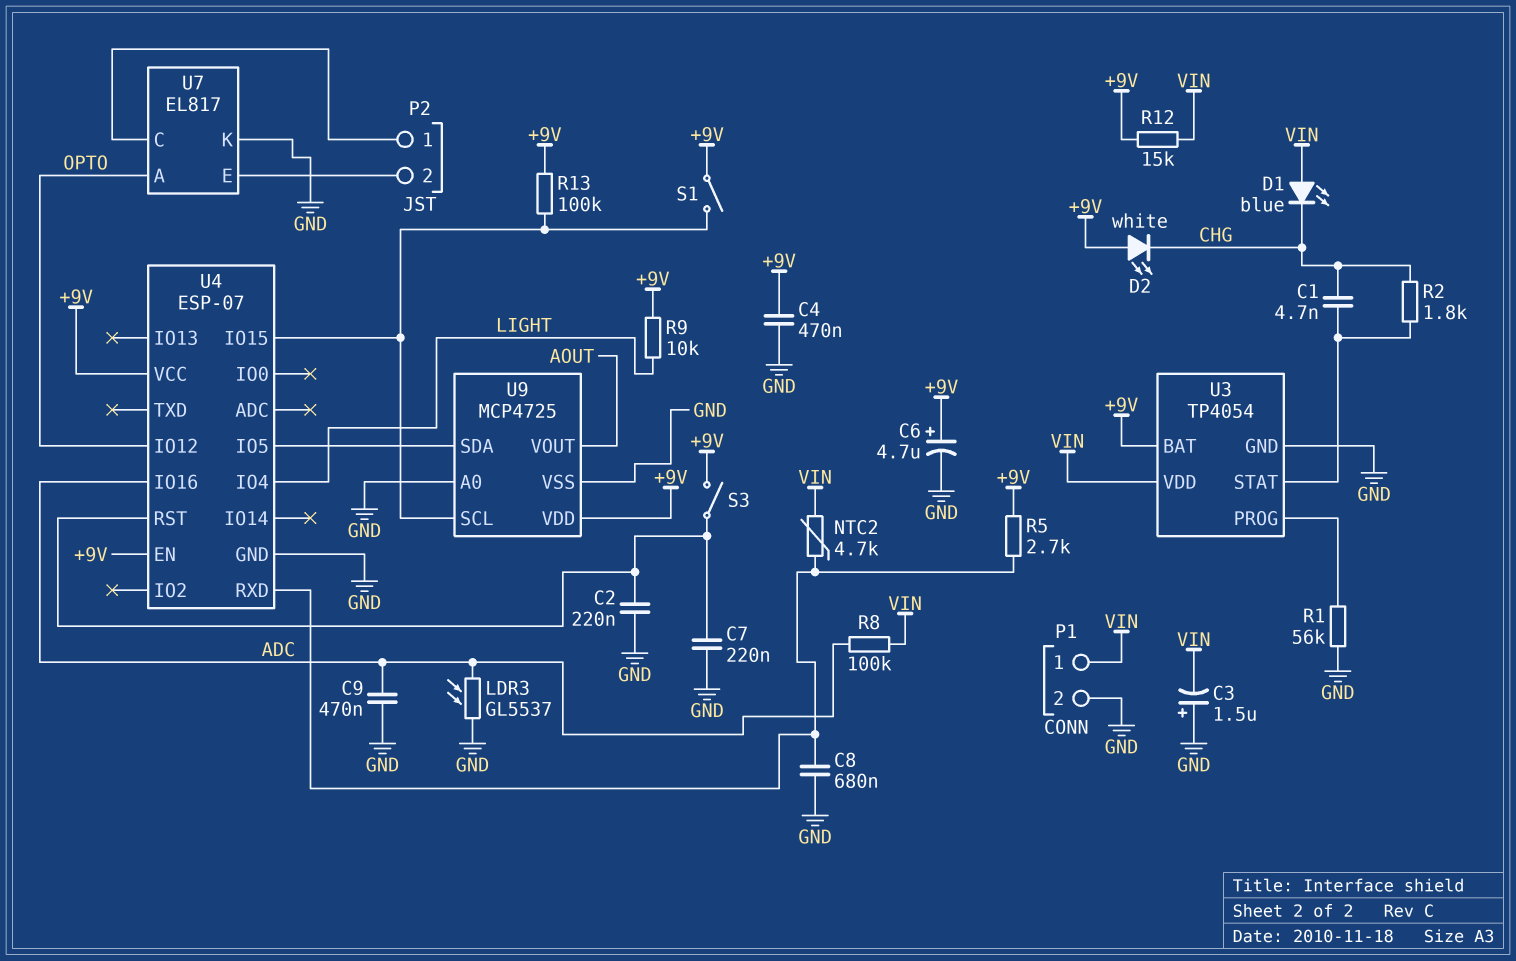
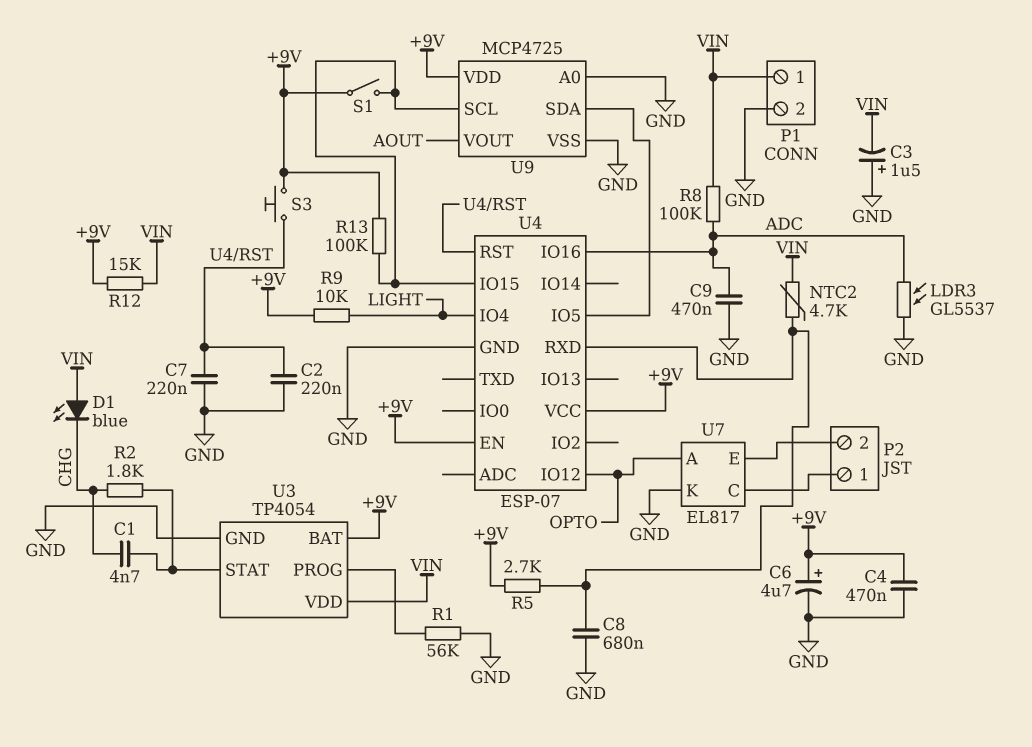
D2: LED white (A +9V, K CHG) -> none
S3: switch (+9V, U4/RST) -> button (+9V, U4/RST)

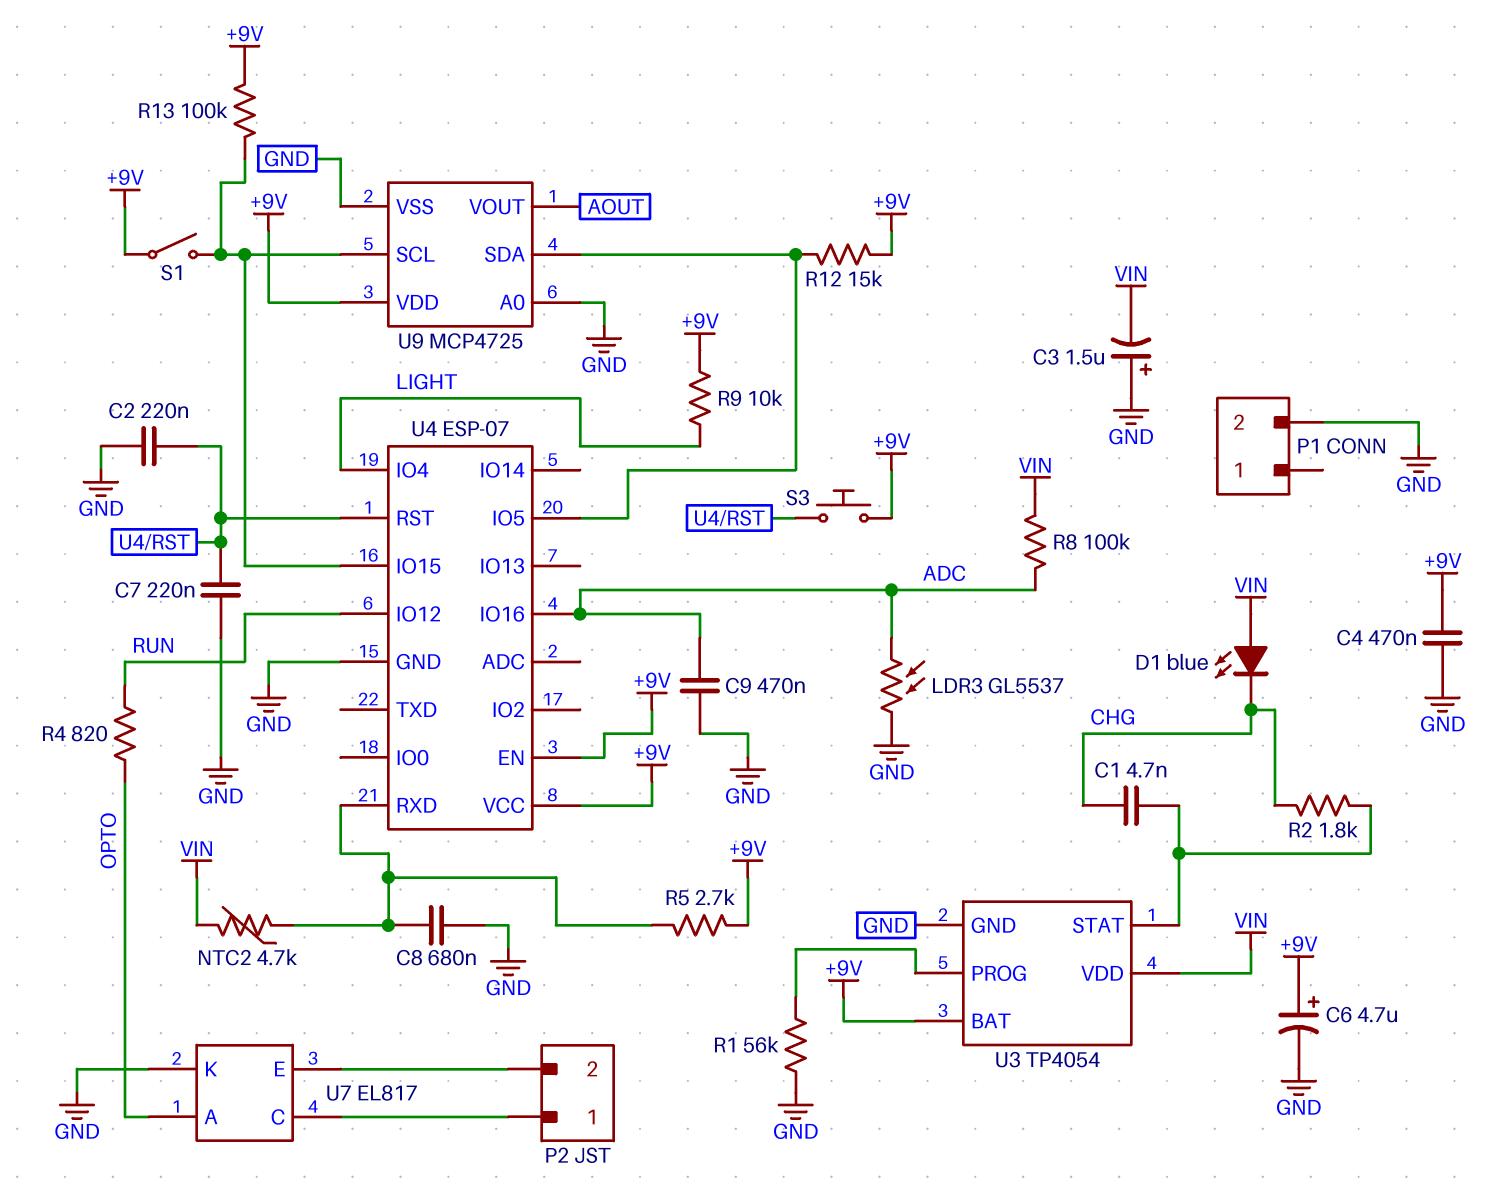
P1 pin 1: VIN -> none
R4: none -> 820 (OPTO, RUN)
R12: 15k (+9V, VIN) -> 15k (+9V, U4/IO5)
U4 pin IO12: OPTO -> RUN

